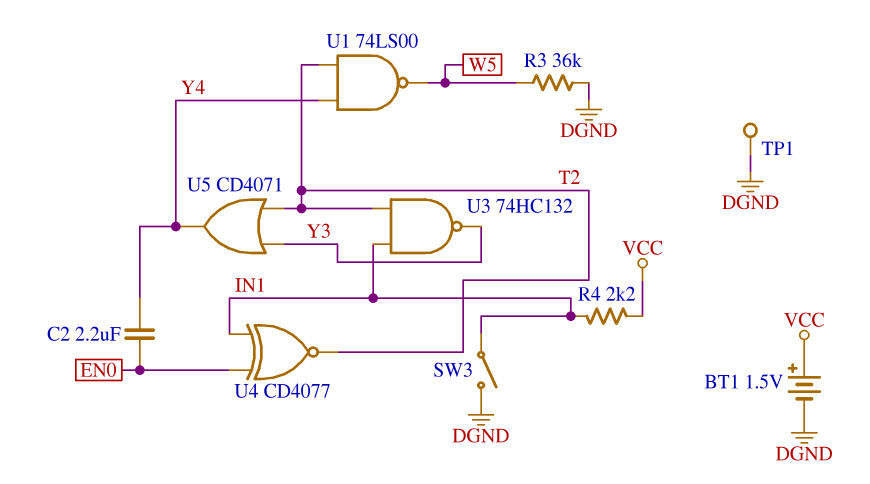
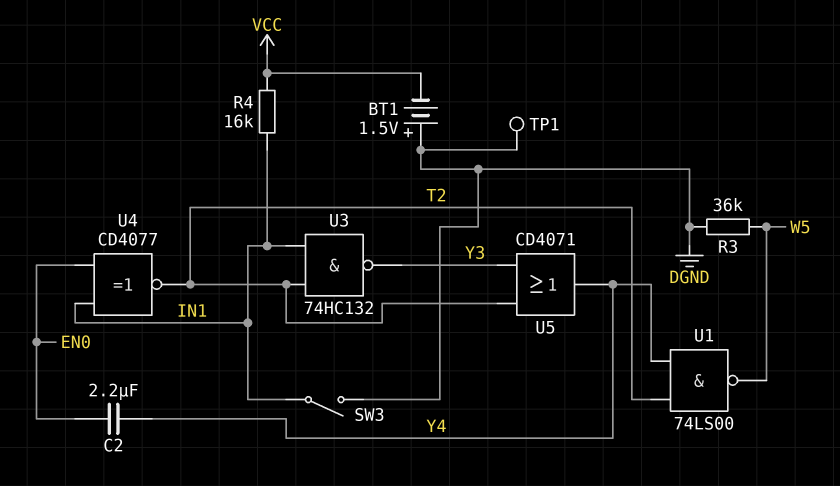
BT1: 1.5V (plus VCC, minus DGND) -> 1.5V (plus DGND, minus VCC)
R4: 2.2k (IN1, VCC) -> 16k (IN1, VCC)

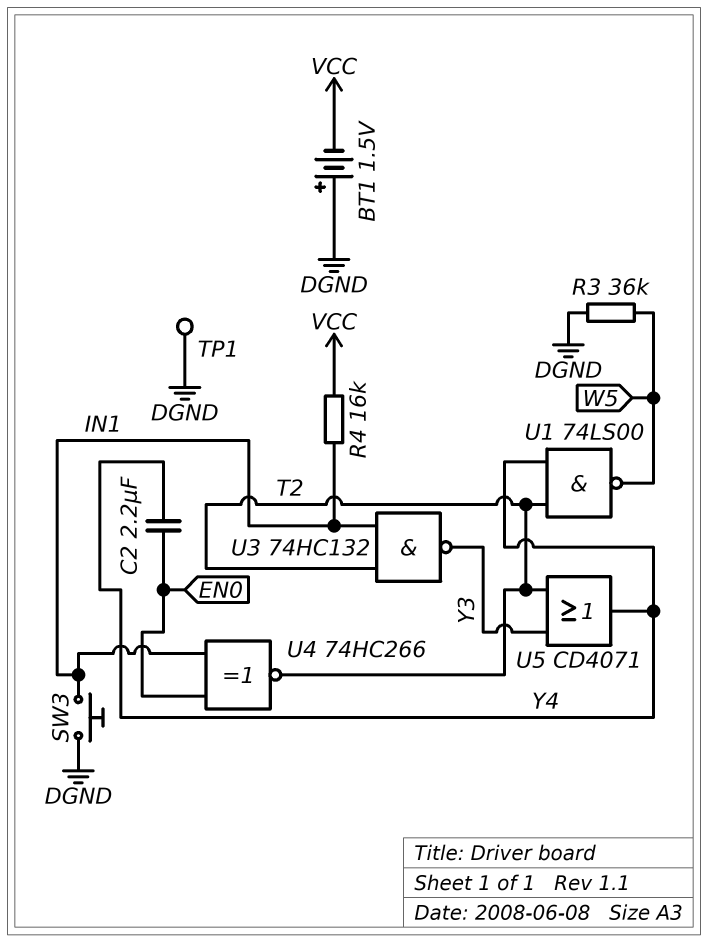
SW3: switch (DGND, IN1) -> button (DGND, IN1)
U4: XNOR CD4077 (in EN0, in IN1, out T2) -> XNOR 74HC266 (in EN0, in IN1, out T2)

